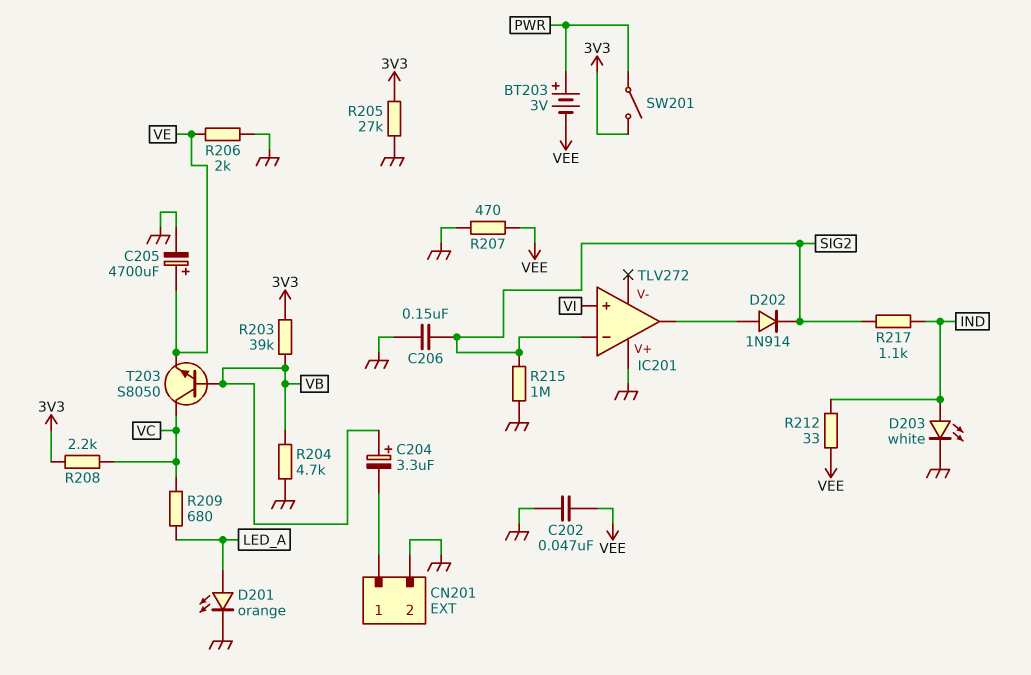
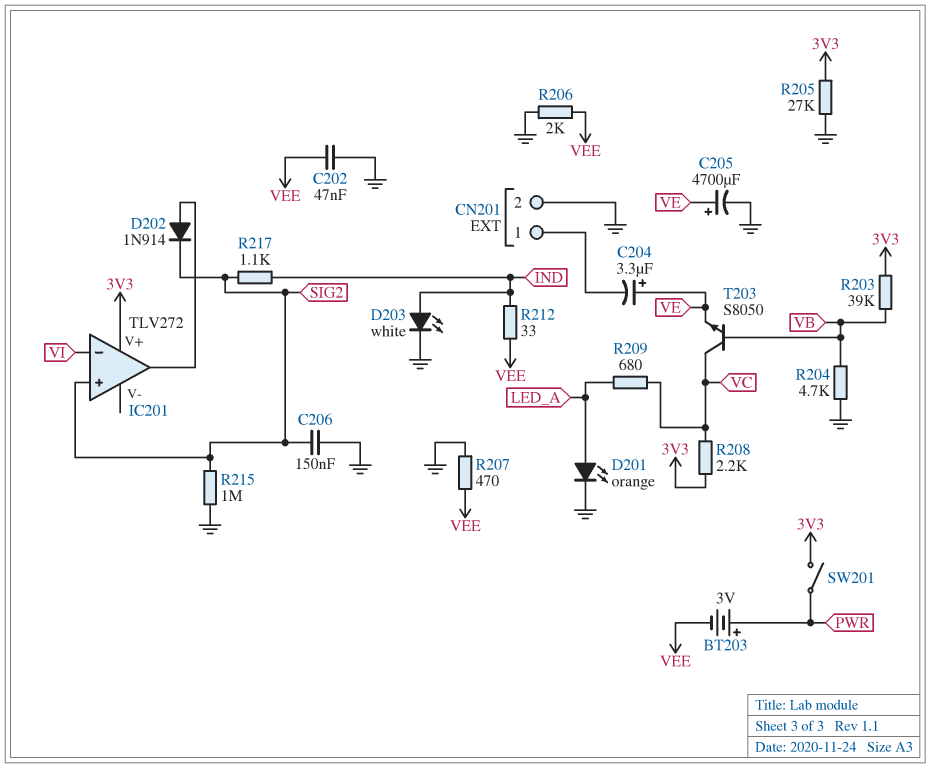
C204: 3.3uF (plus VB, minus CN201/1) -> 3.3uF (plus VE, minus CN201/1)
IC201 pin V+: GND -> 3V3
IC201 pin in+: VI -> SIG2
IC201 pin in-: SIG2 -> VI
R206: 2k (GND, VE) -> 2k (GND, VEE)

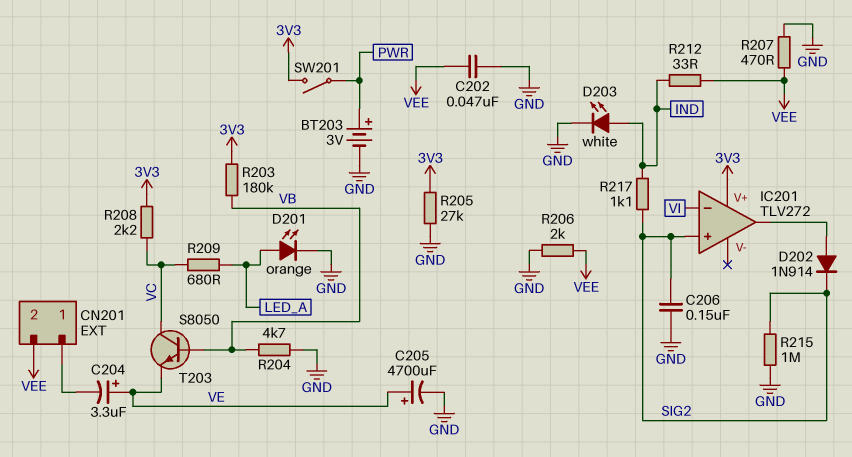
BT203: 3V (plus PWR, minus VEE) -> 3V (plus PWR, minus GND)
CN201 pin 2: GND -> VEE
R203: 39k (3V3, VB) -> 180k (3V3, VB)

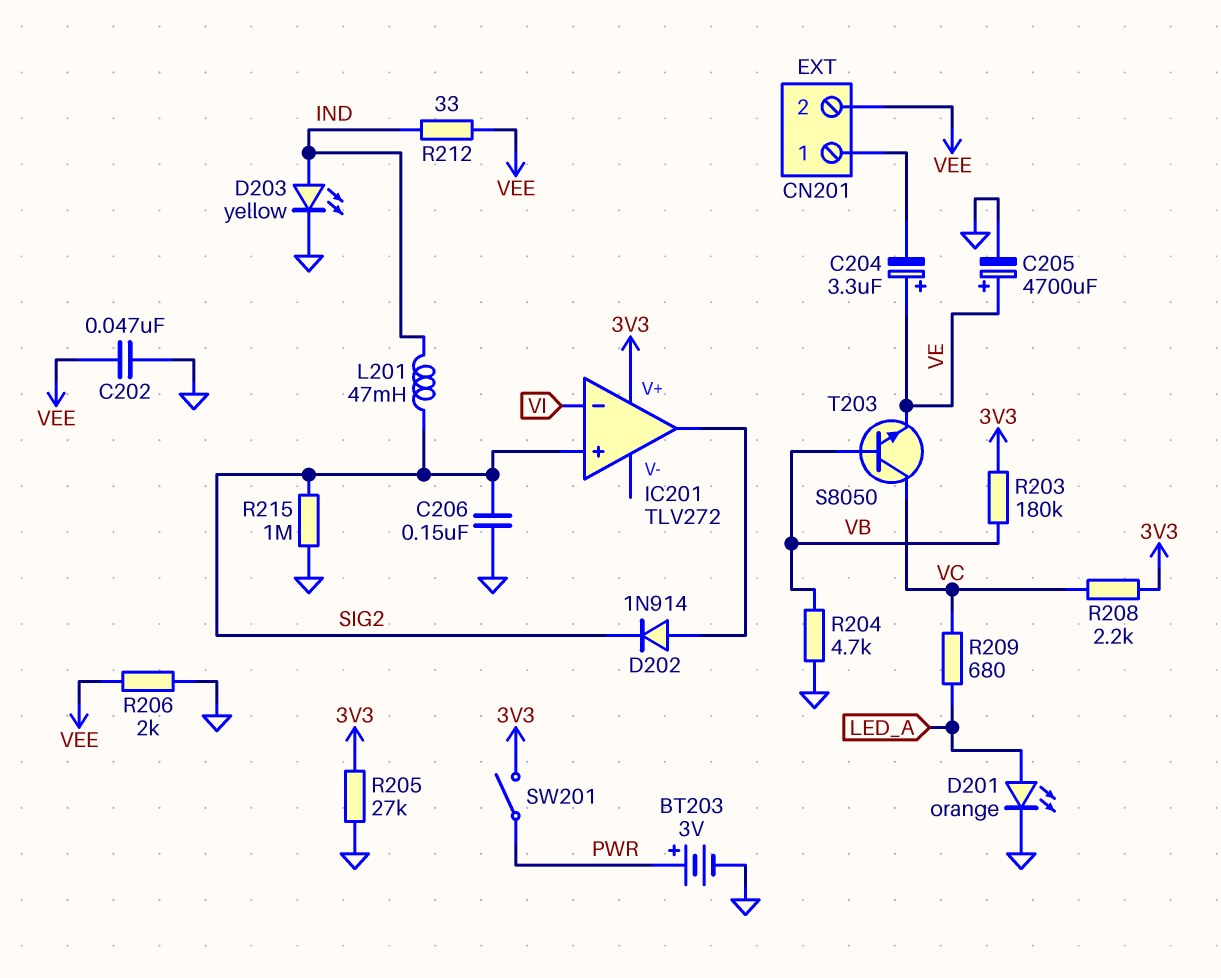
D203: LED white (A IND, K GND) -> LED yellow (A IND, K GND)
L201: none -> 47mH (IND, SIG2)
R207: 470 (GND, VEE) -> none
R217: 1.1k (IND, SIG2) -> none

